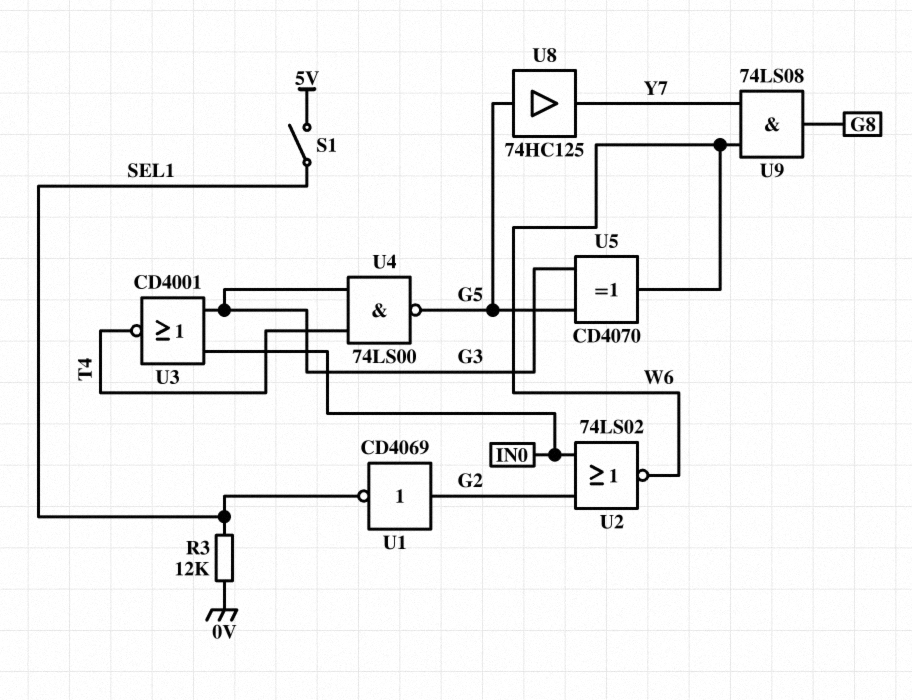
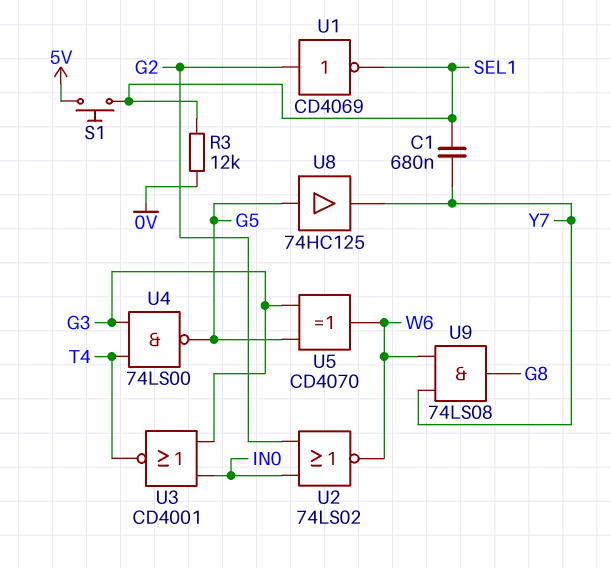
C1: none -> 680nF (SEL1, Y7)
S1: switch (5V, SEL1) -> button (5V, SEL1)

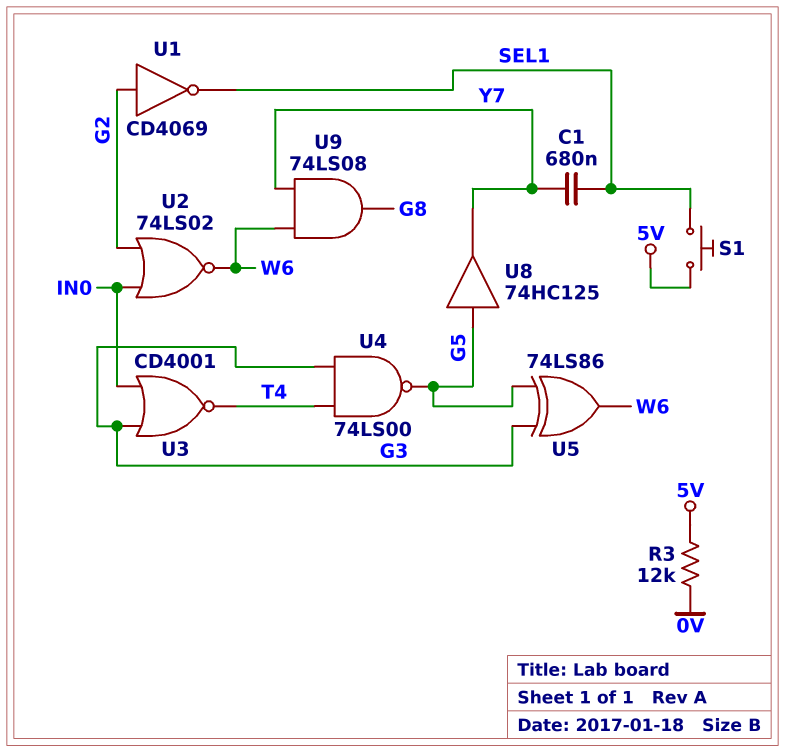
R3: 12k (0V, SEL1) -> 12k (0V, 5V)
U5: XOR CD4070 (in G3, in G5, out W6) -> XOR 74LS86 (in G3, in G5, out W6)

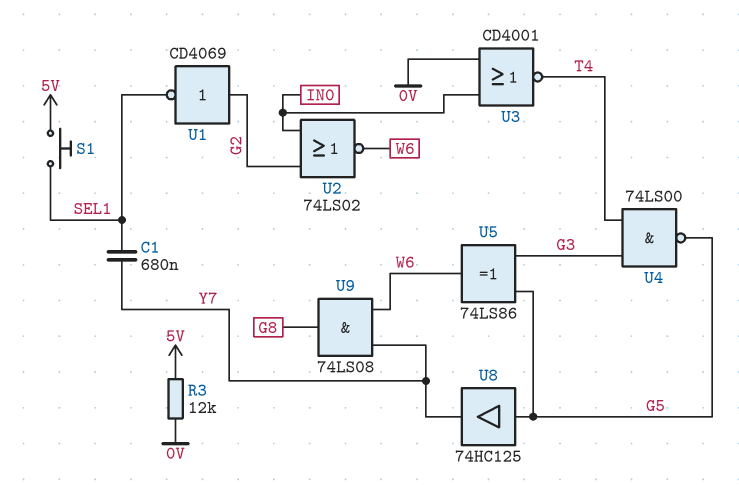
U3: NOR CD4001 (in G3, in IN0, out T4) -> NOR CD4001 (in 0V, in IN0, out T4)

